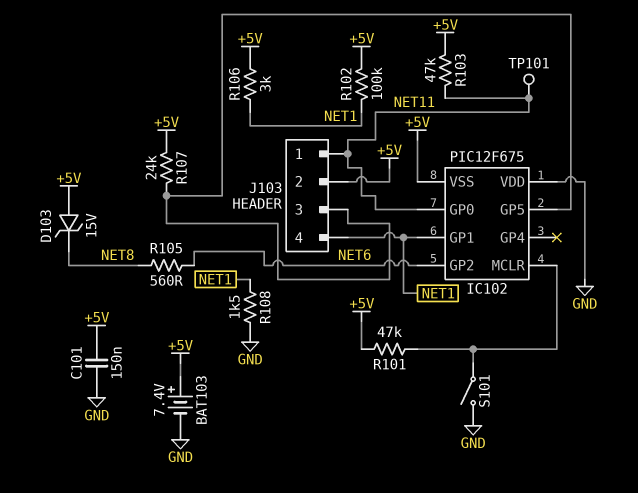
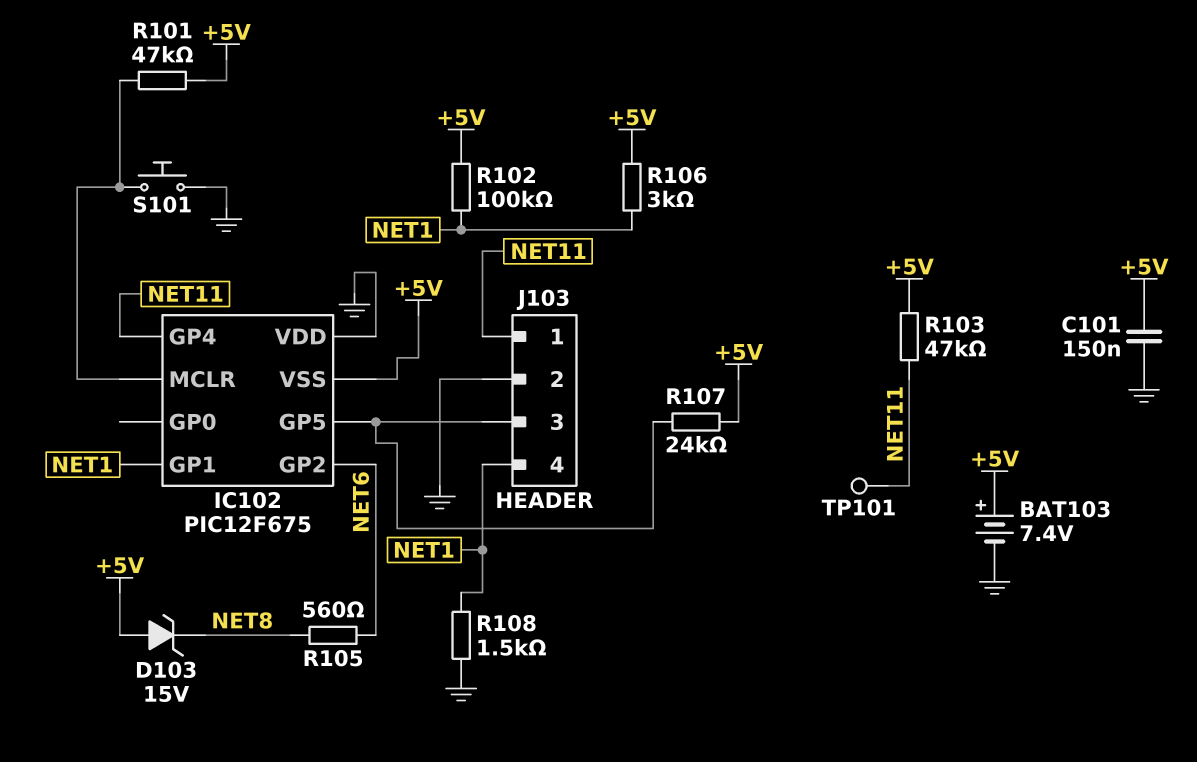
IC102 pin GP0: NET11 -> none
IC102 pin GP4: none -> NET11
J103 pin 2: +5V -> GND
S101: switch (GND, IC102/MCLR) -> button (GND, IC102/MCLR)

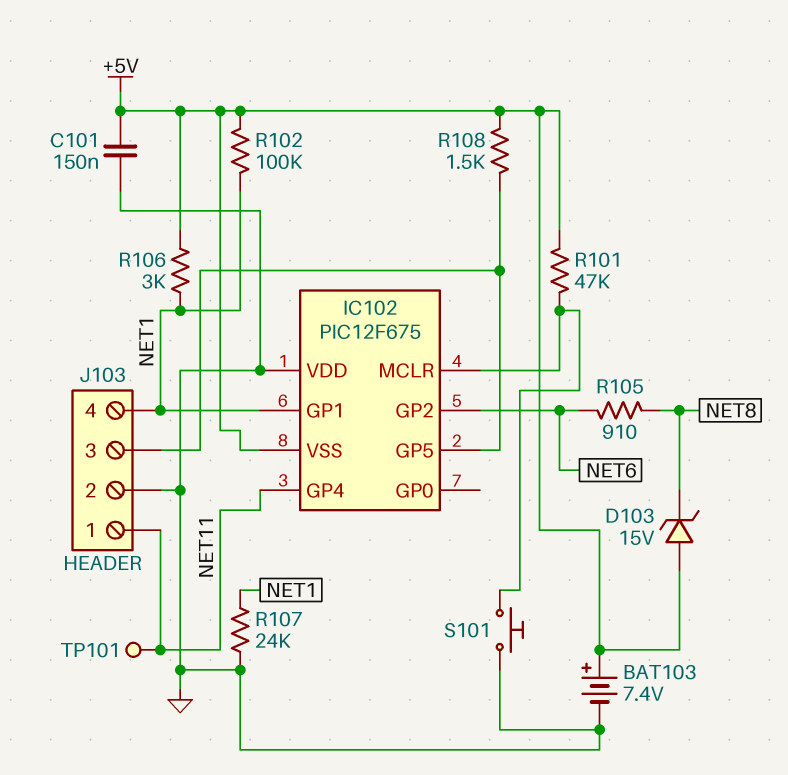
R103: 47k (+5V, NET11) -> none
R105: 560 (NET6, NET8) -> 910 (NET6, NET8)
R107: 24k (+5V, IC102/GP5) -> 24k (GND, NET1)
R108: 1.5k (GND, NET1) -> 1.5k (+5V, IC102/GP5)

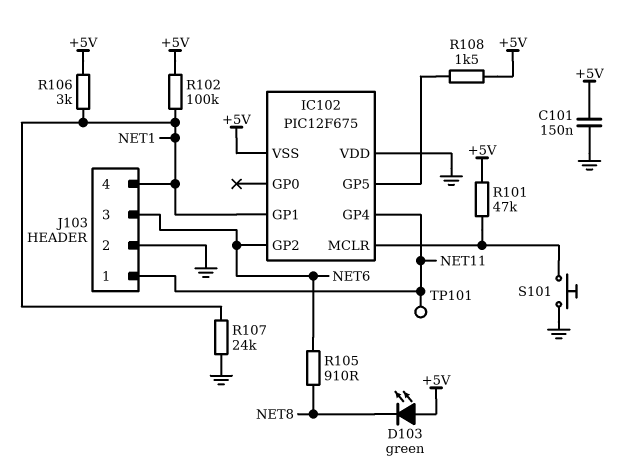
BAT103: 7.4V (plus +5V, minus GND) -> none
D103: zener 15V (A +5V, K NET8) -> LED green (A +5V, K NET8)
J103 pin 3: IC102/GP5 -> NET6

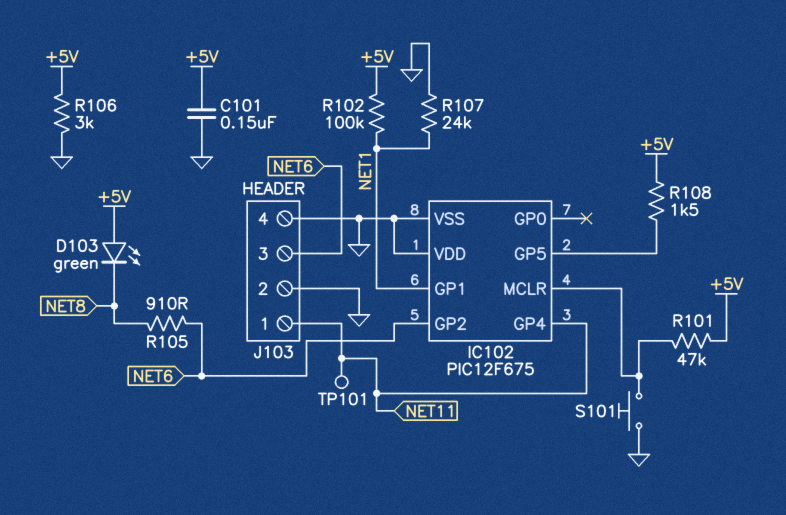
IC102 pin VSS: +5V -> GND
J103 pin 4: NET1 -> GND
R106: 3k (+5V, NET1) -> 3k (+5V, GND)

